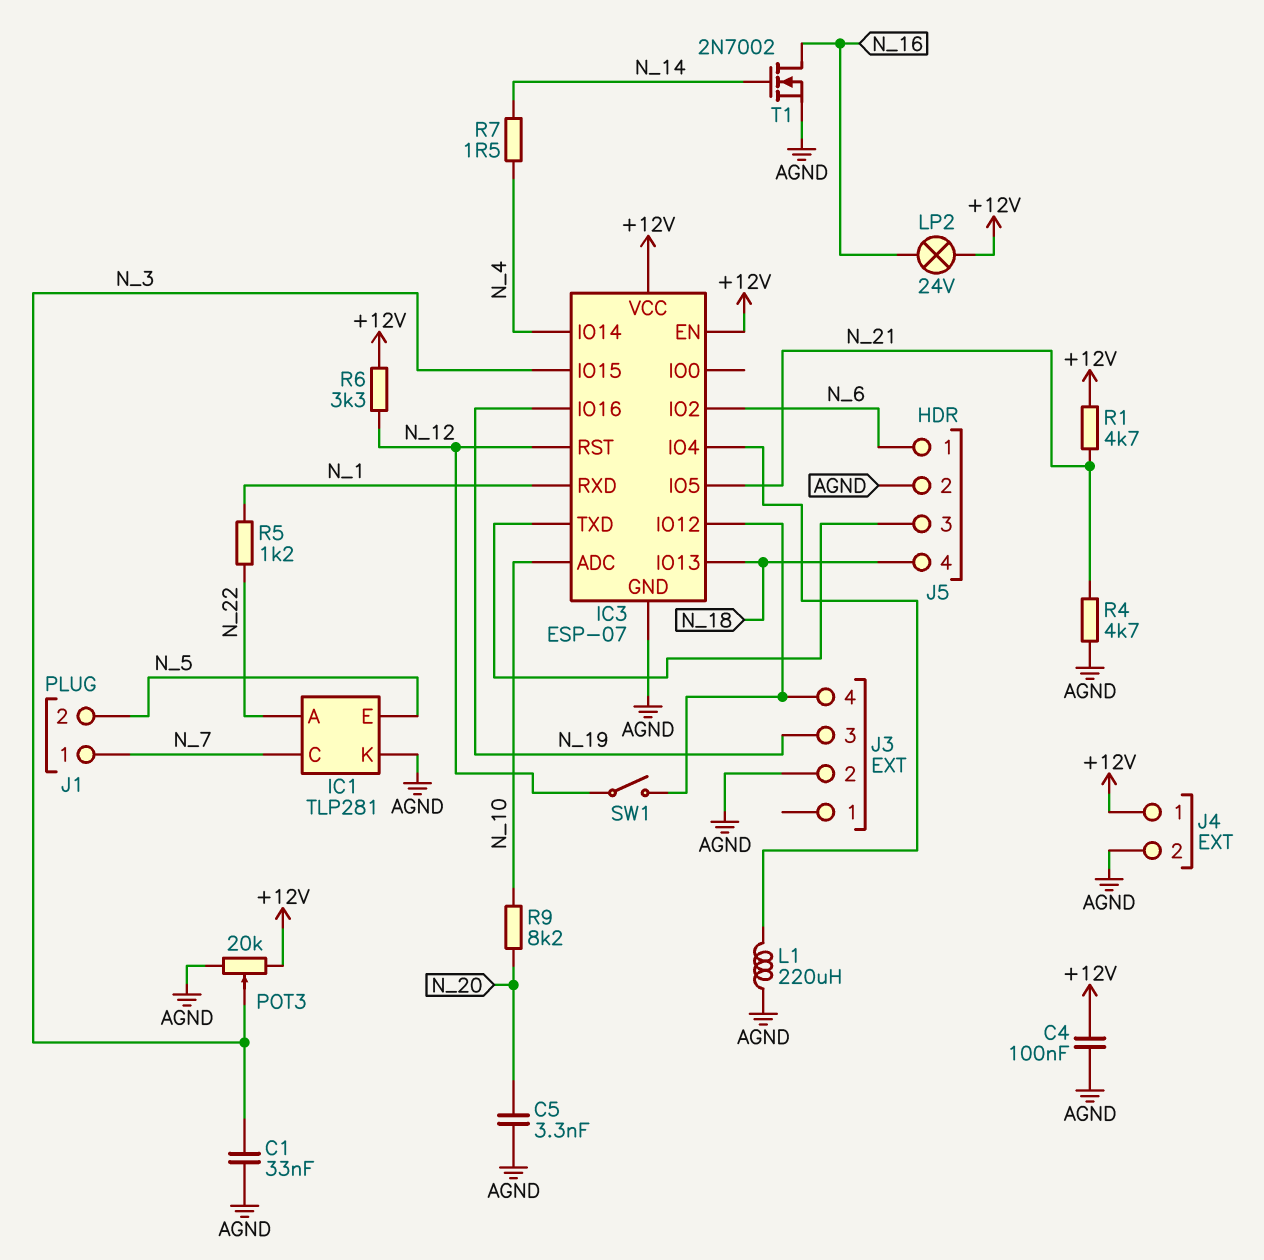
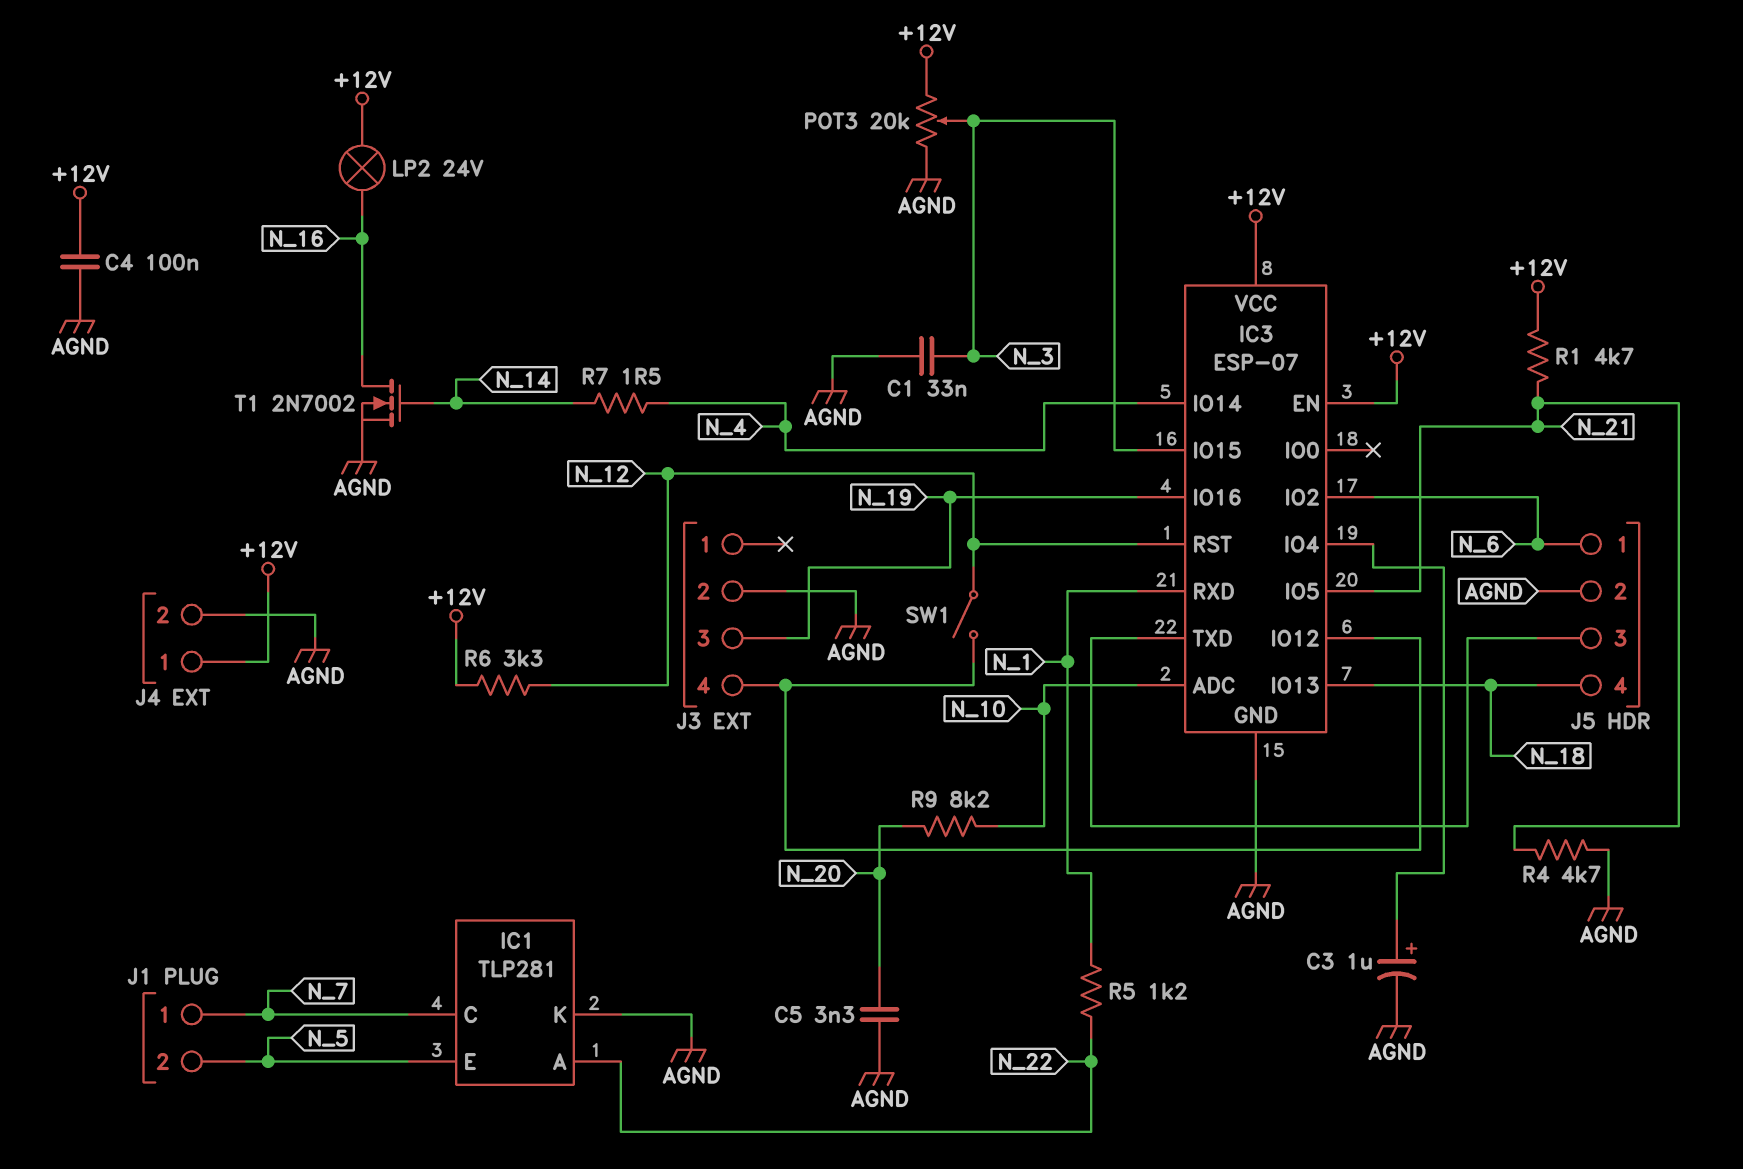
C3: none -> 1uF (plus IC3/IO4, minus AGND)
L1: 220uH (AGND, IC3/IO4) -> none

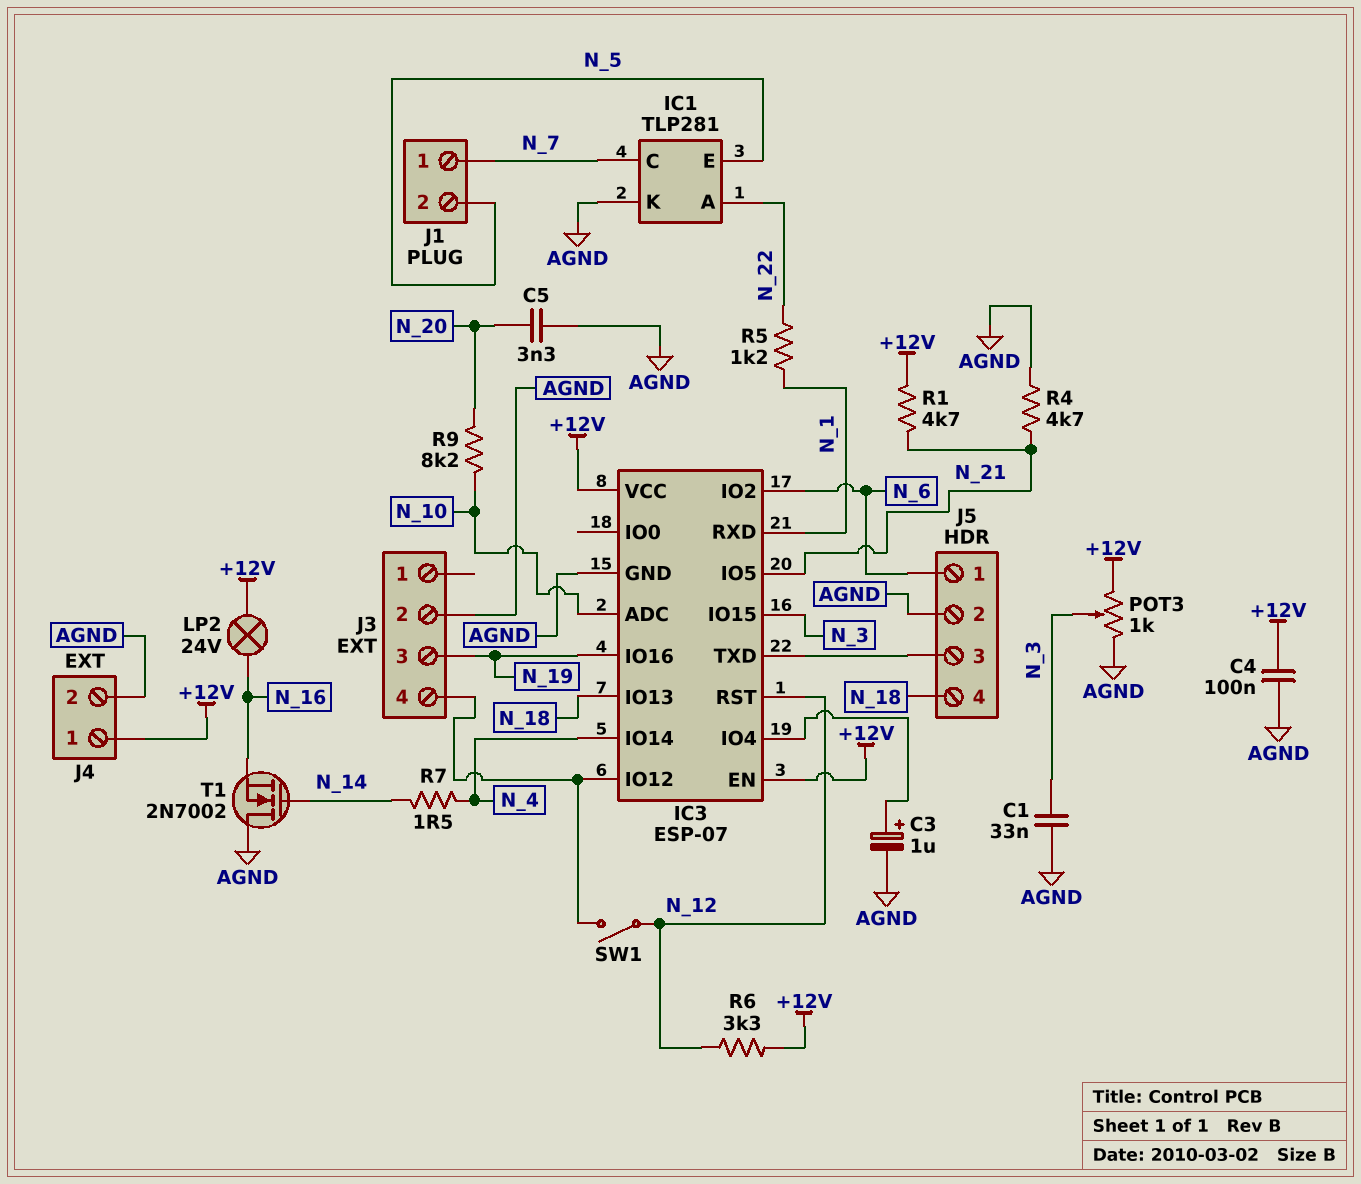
POT3: 20k (+12V, AGND, wiper N_3) -> 1k (+12V, AGND, wiper N_3)
T1: NMOS 2N7002 (G N_14, D N_16, S AGND) -> NMOS 2N7002 (G N_14, D AGND, S N_16)

